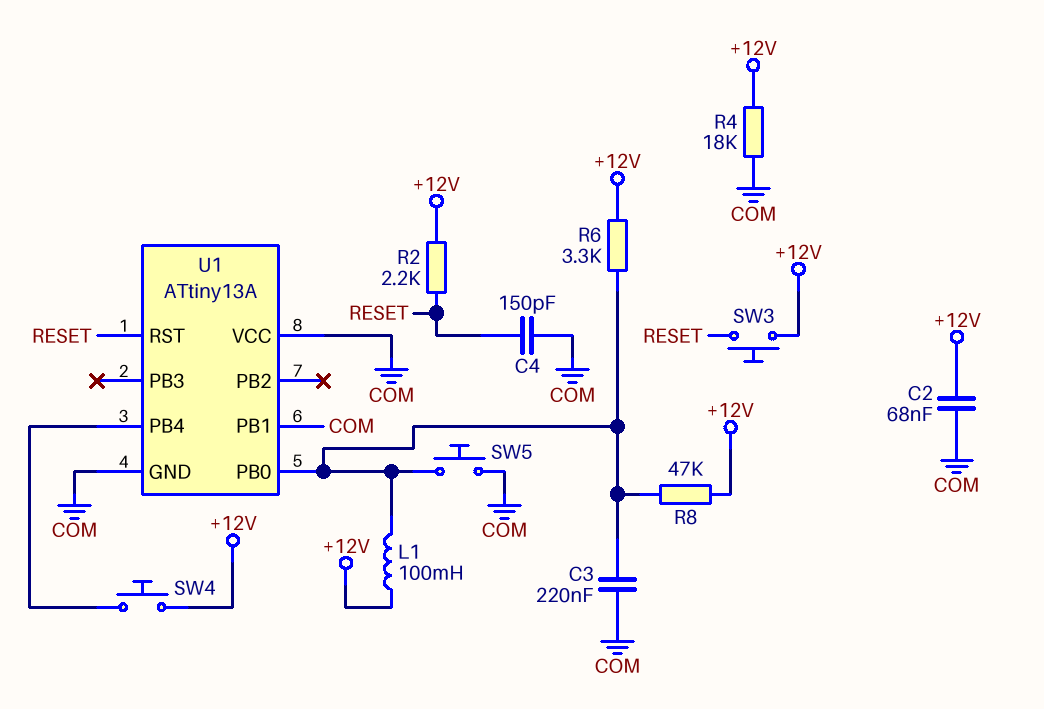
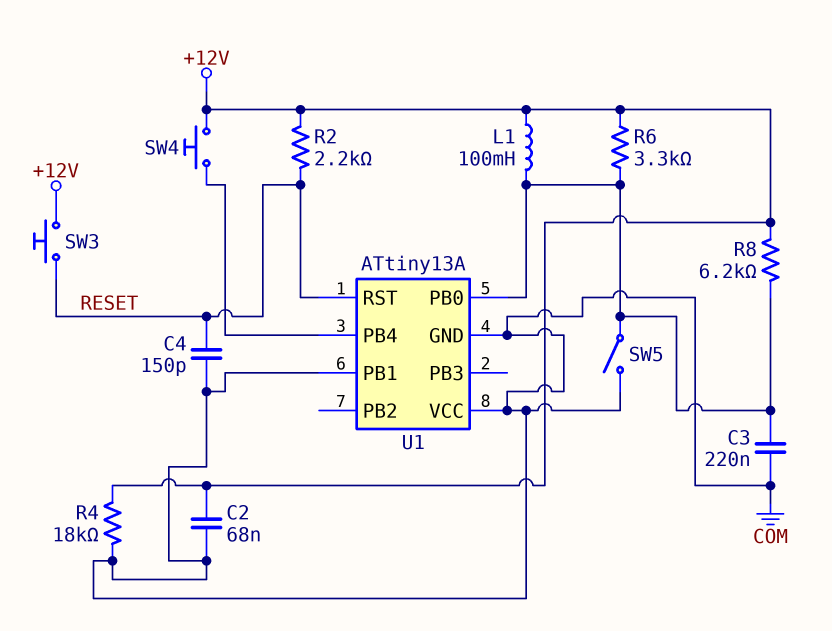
R8: 47k (+12V, U1/PB0) -> 6.2k (+12V, U1/PB0)
SW5: button (COM, U1/PB0) -> switch (COM, U1/PB0)

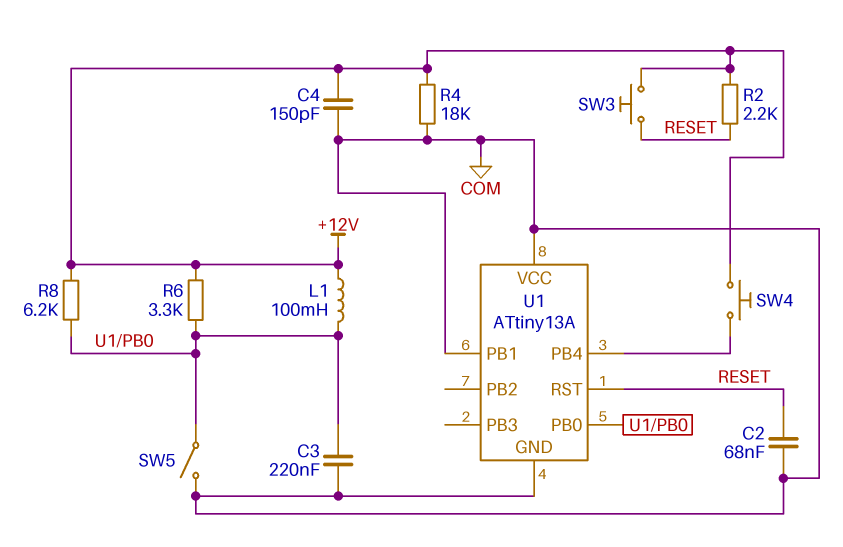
C2: 68nF (+12V, COM) -> 68nF (COM, RESET)
C4: 150pF (COM, RESET) -> 150pF (+12V, COM)

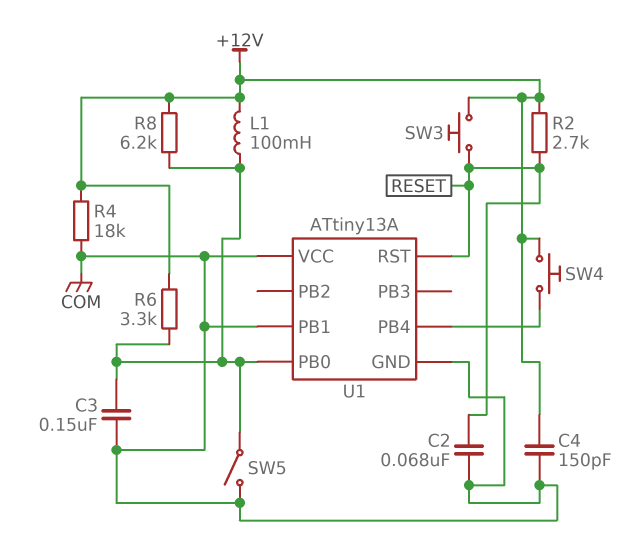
C3: 220nF (COM, U1/PB0) -> 150nF (COM, U1/PB0)
R2: 2.2k (+12V, RESET) -> 2.7k (+12V, RESET)

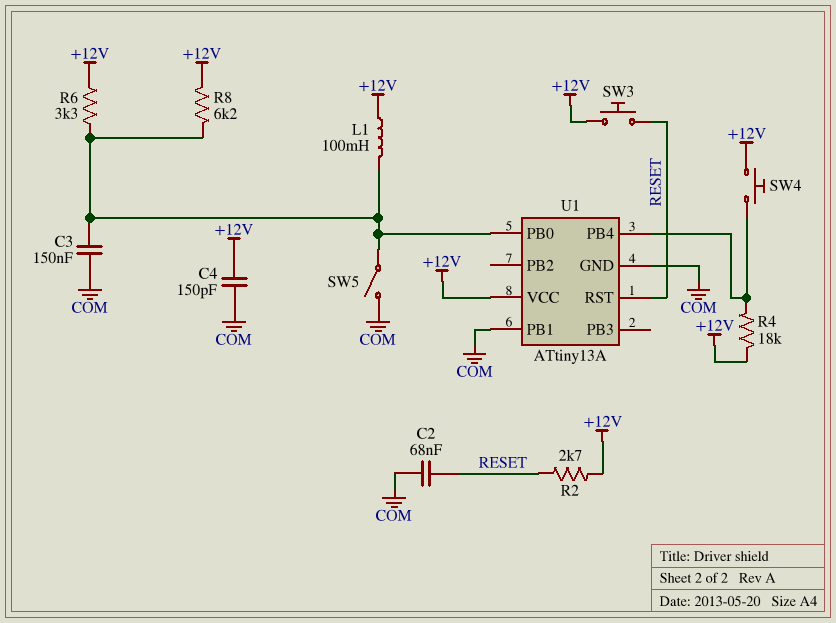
R4: 18k (+12V, COM) -> 18k (+12V, U1/PB4)
U1 pin VCC: COM -> +12V

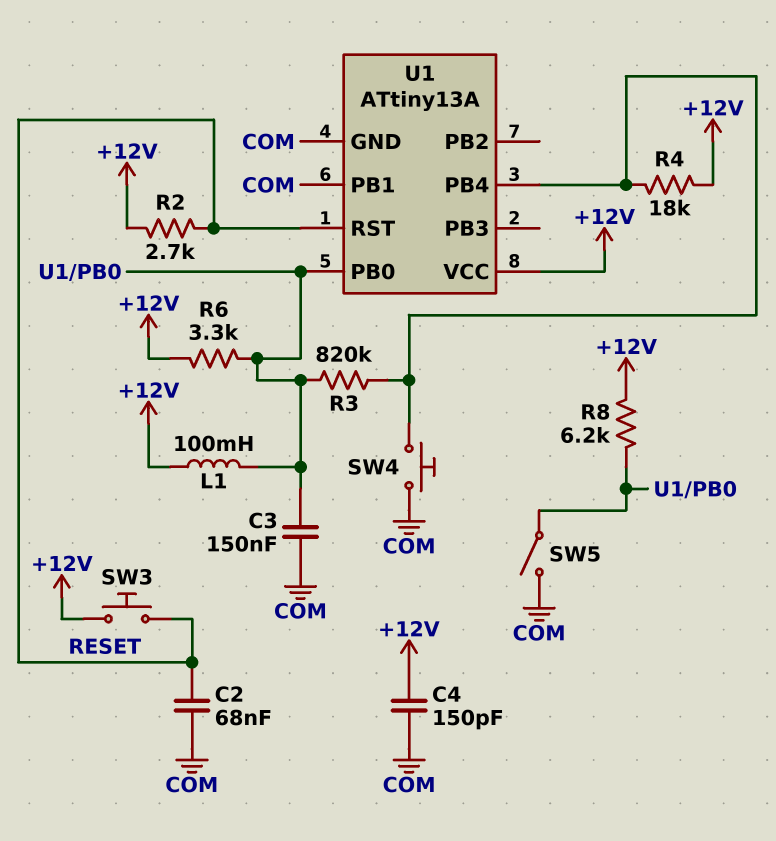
R3: none -> 820k (U1/PB0, U1/PB4)
SW4: button (+12V, U1/PB4) -> button (COM, U1/PB4)

